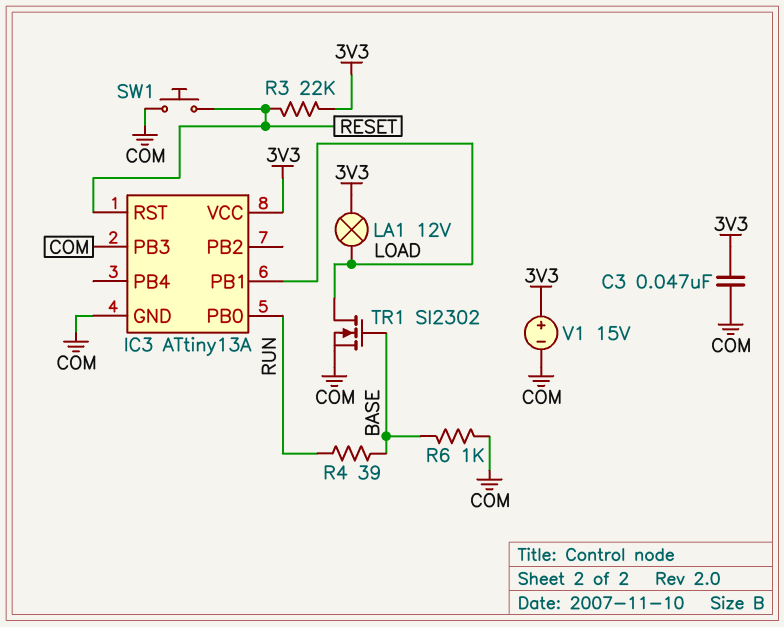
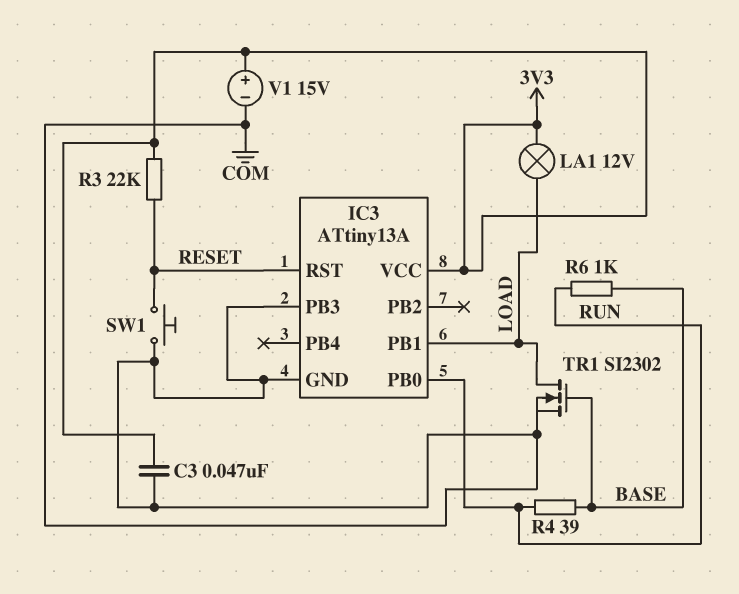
R6: 1k (BASE, COM) -> 1k (BASE, RUN)

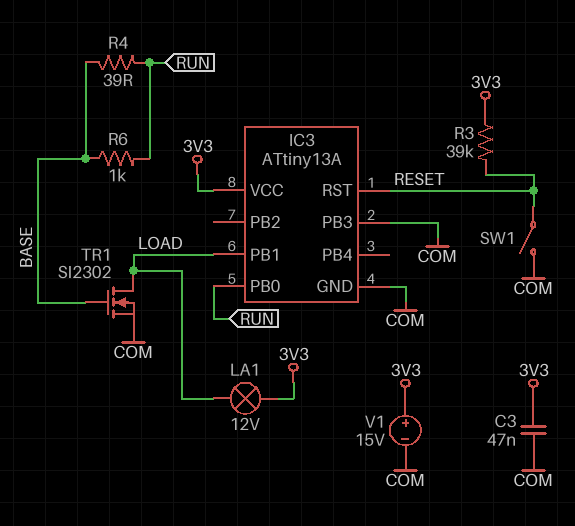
R3: 22k (3V3, RESET) -> 39k (3V3, RESET)
SW1: button (COM, RESET) -> switch (COM, RESET)

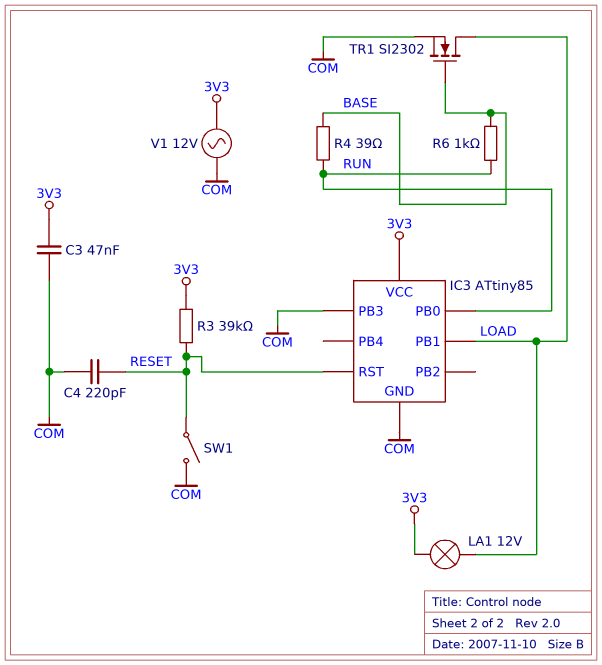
C4: none -> 220pF (COM, RESET)
IC3: ATtiny13A -> ATtiny85
V1: 15V (plus 3V3, minus COM) -> AC 12V (3V3, COM)

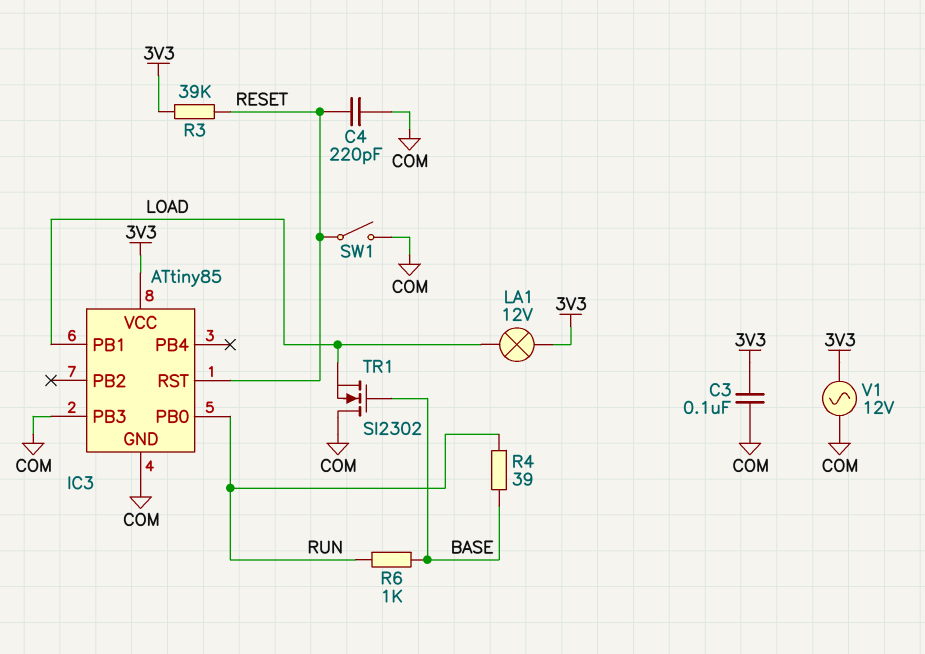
C3: 47nF (3V3, COM) -> 100nF (3V3, COM)
TR1: NMOS SI2302 (G BASE, D LOAD, S COM) -> NMOS SI2302 (G BASE, D COM, S LOAD)

